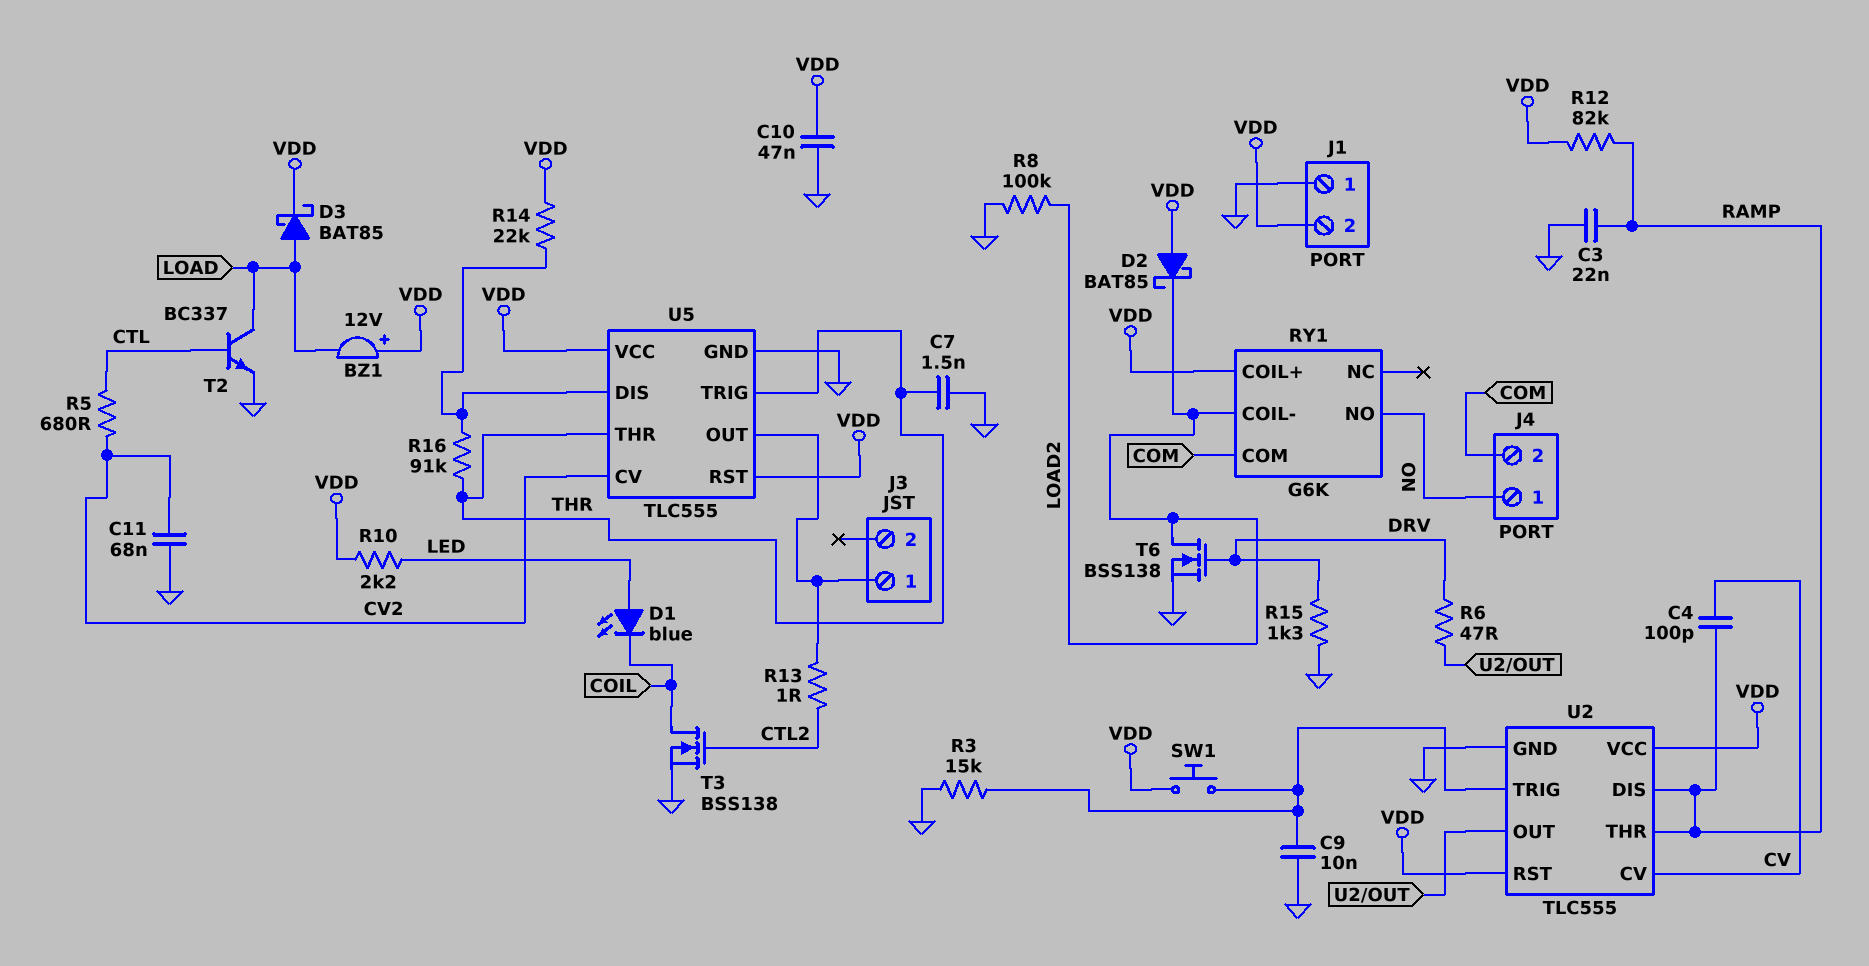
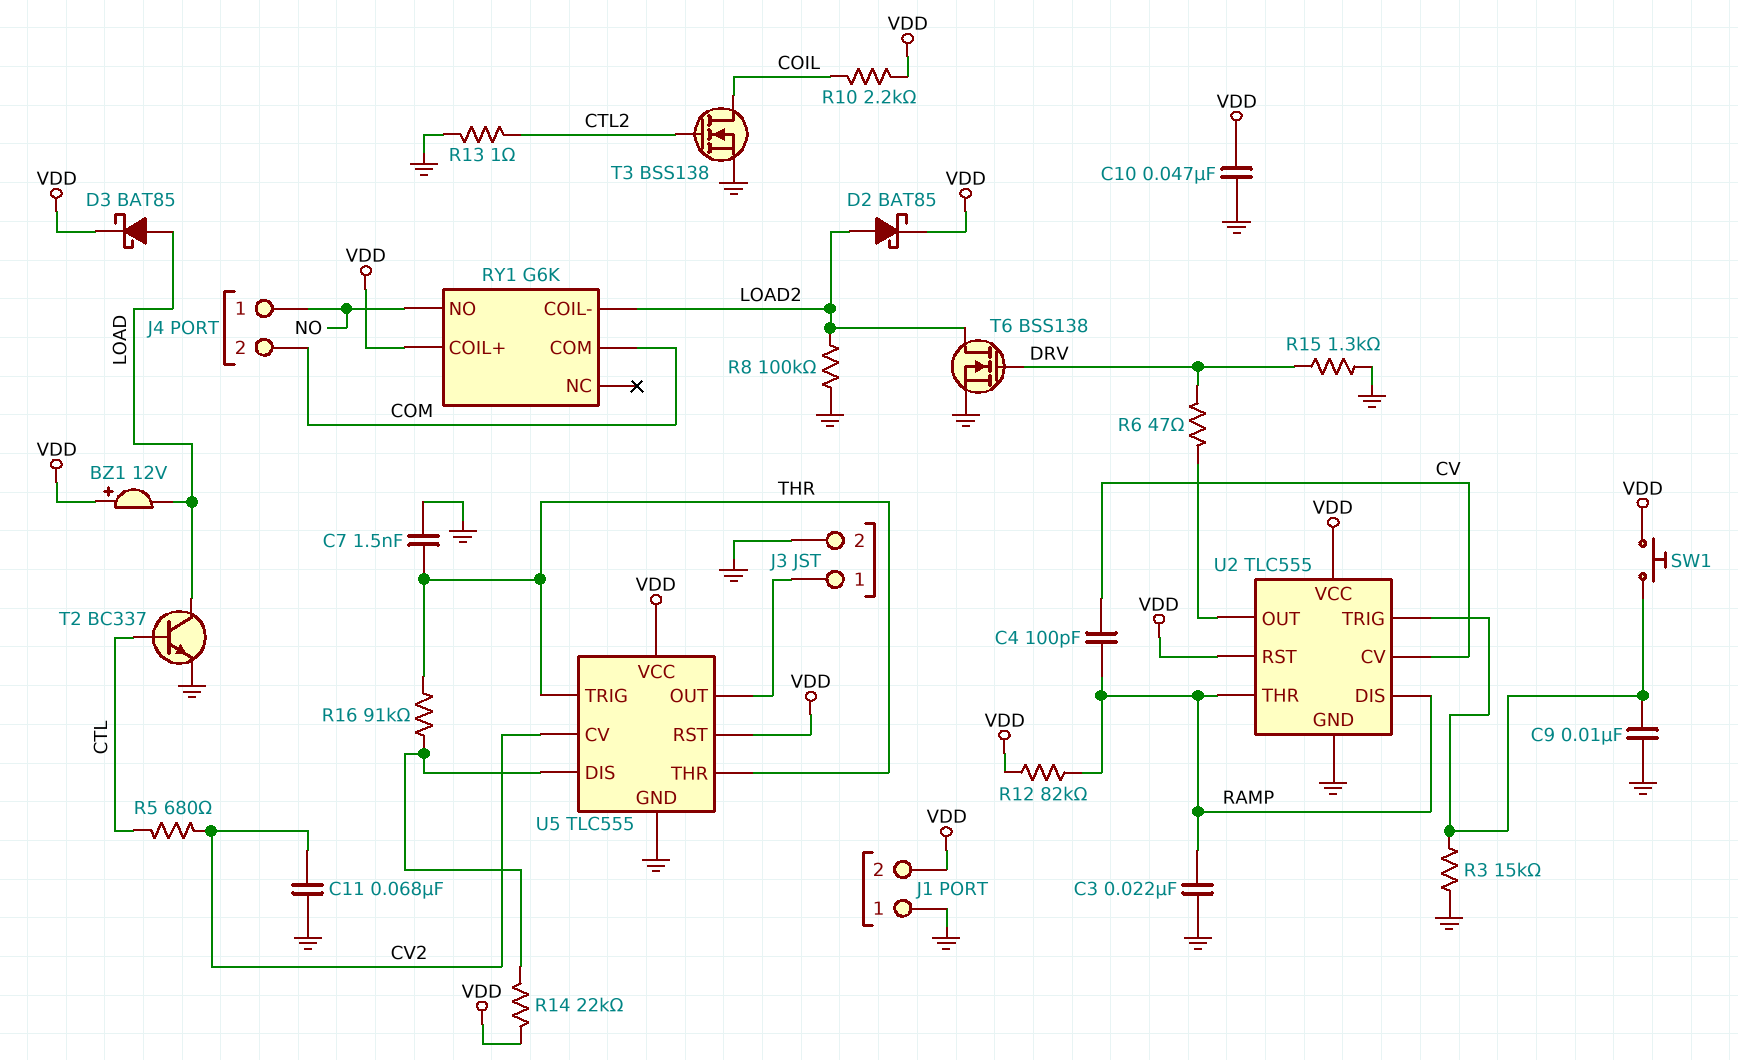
D1: LED blue (A LED, K COIL) -> none
D2: schottky BAT85 (A VDD, K LOAD2) -> schottky BAT85 (A LOAD2, K VDD)
J3 pin 2: none -> GND
R10: 2.2k (LED, VDD) -> 2.2k (COIL, VDD)
R13: 1 (CTL2, J3/1) -> 1 (CTL2, GND)

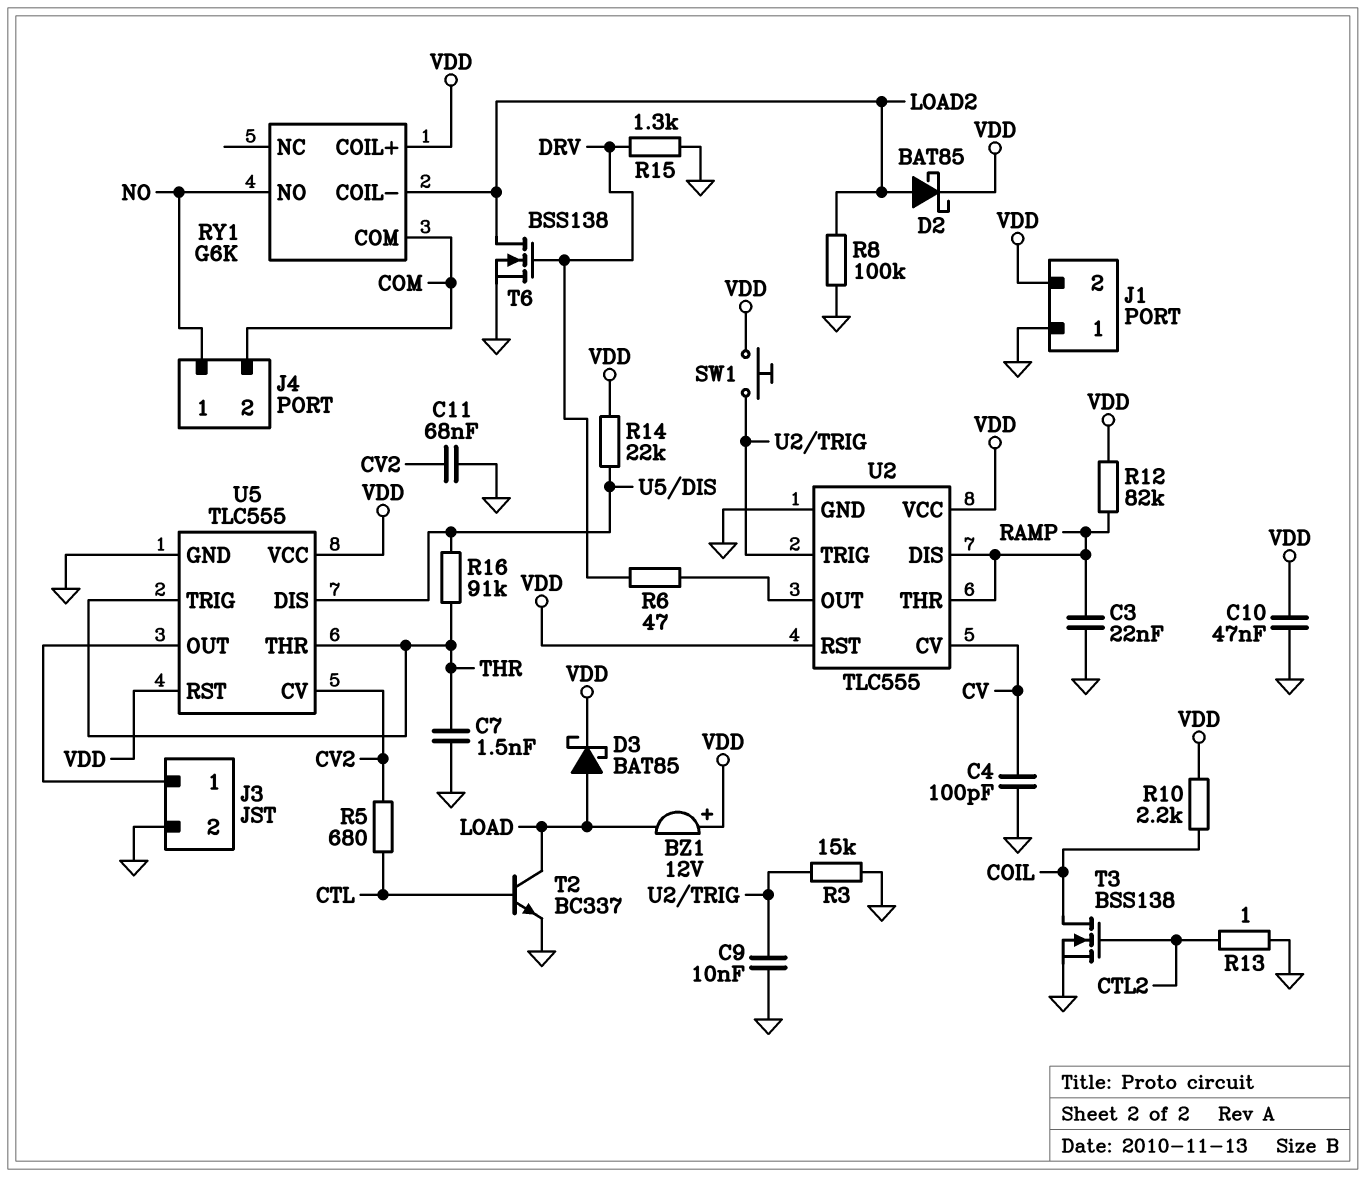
C4: 100pF (CV, RAMP) -> 100pF (CV, GND)

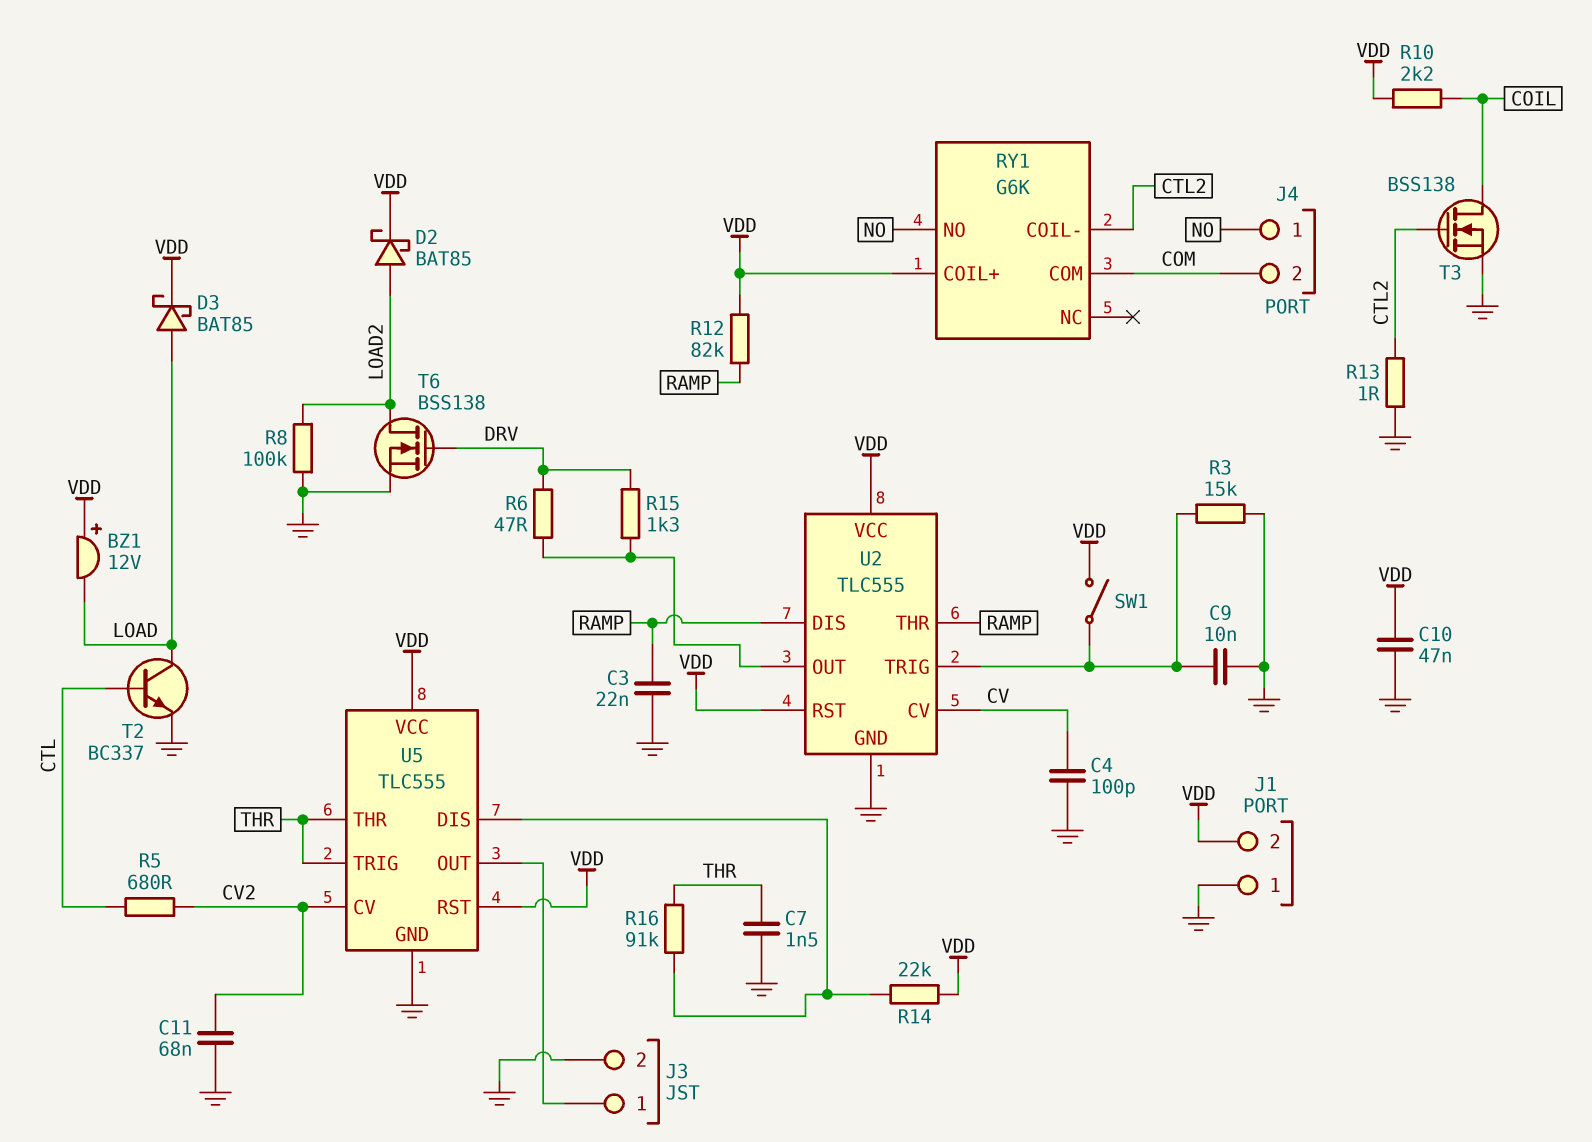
R15: 1.3k (DRV, GND) -> 1.3k (DRV, U2/OUT)
RY1 pin COIL-: LOAD2 -> CTL2
SW1: button (U2/TRIG, VDD) -> switch (U2/TRIG, VDD)

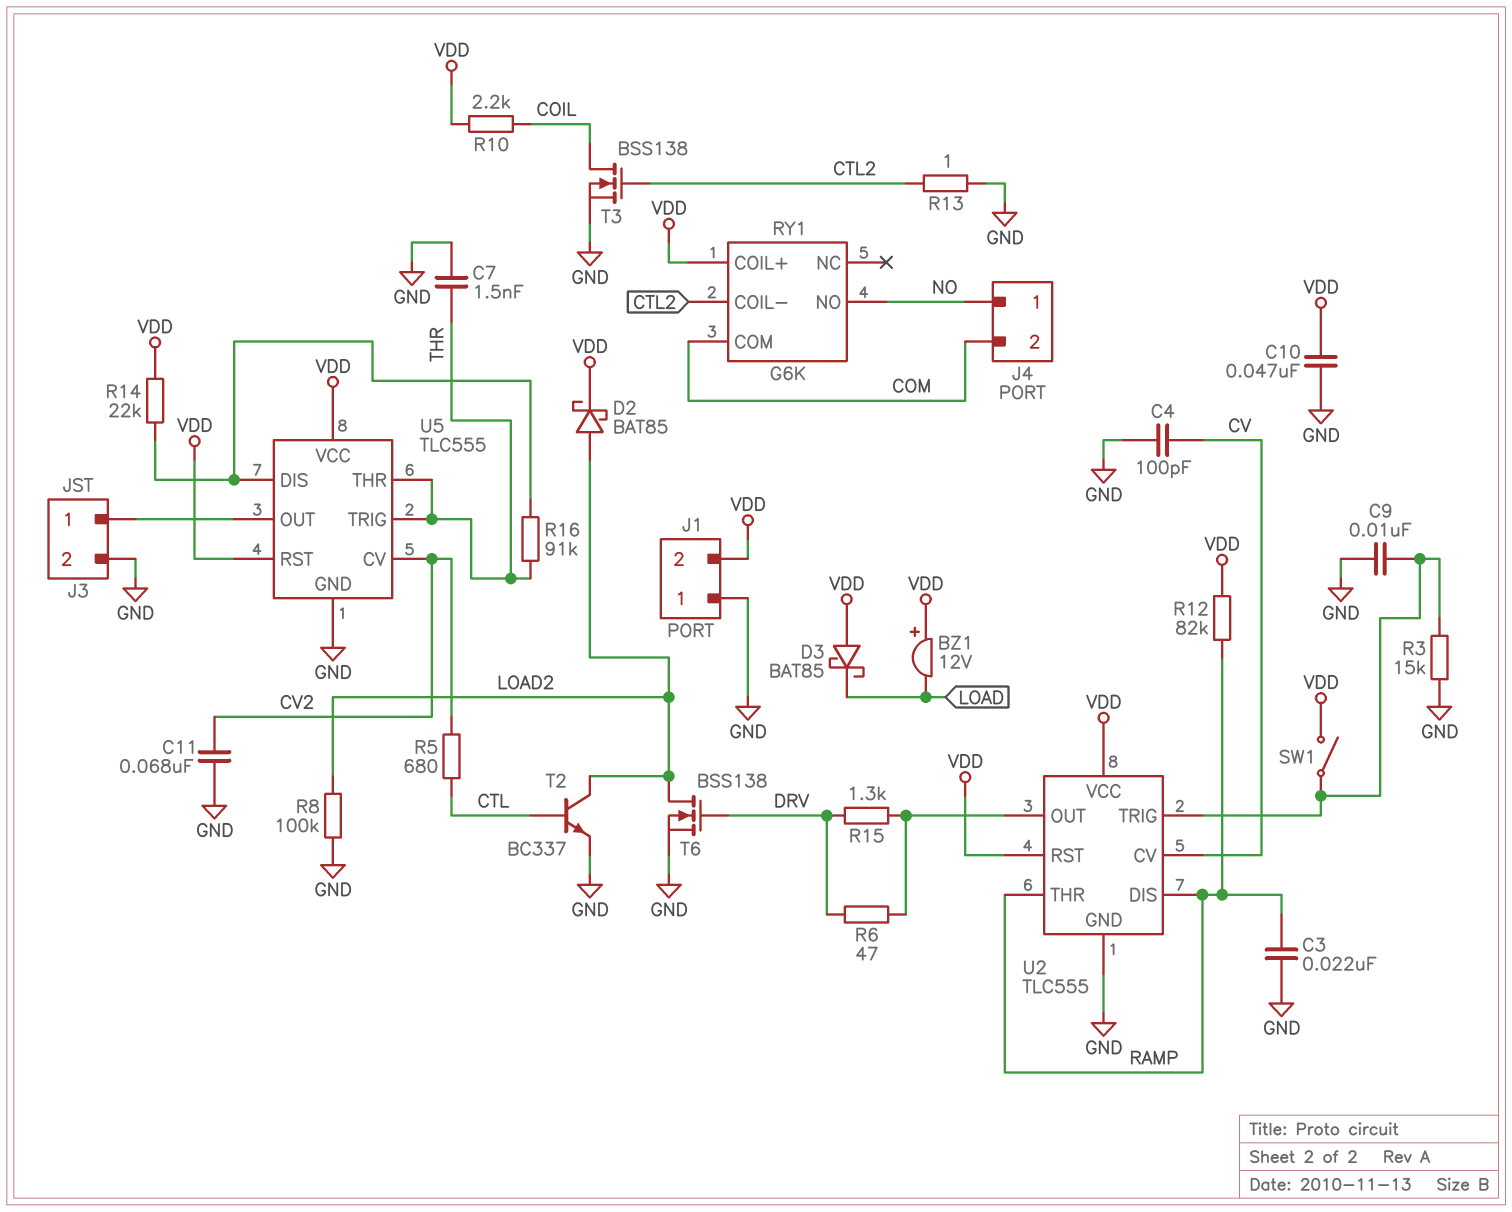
D3: schottky BAT85 (A LOAD, K VDD) -> schottky BAT85 (A VDD, K LOAD)
T2: NPN BC337 (B CTL, C LOAD, E GND) -> NPN BC337 (B CTL, C LOAD2, E GND)

